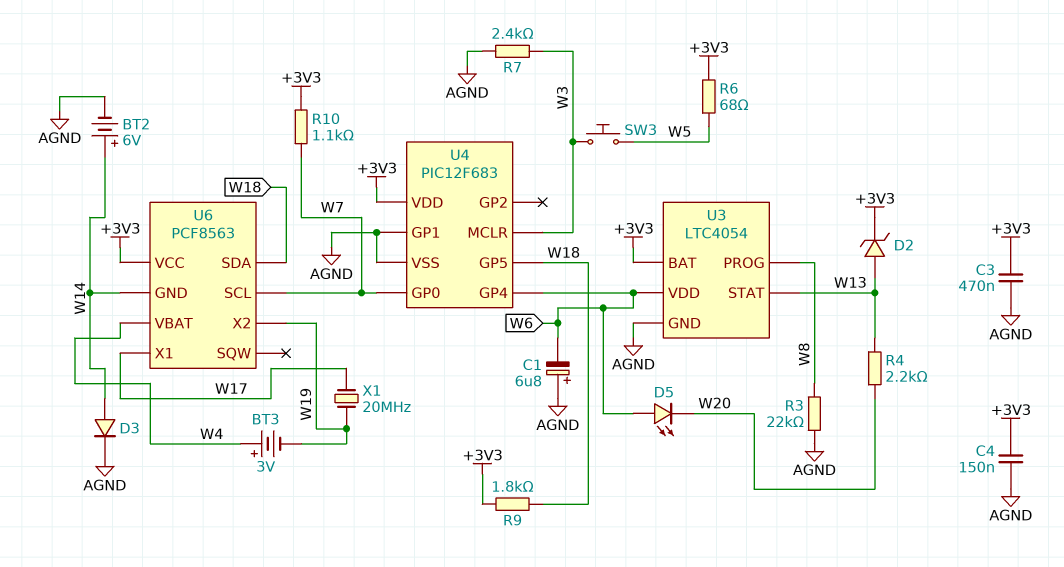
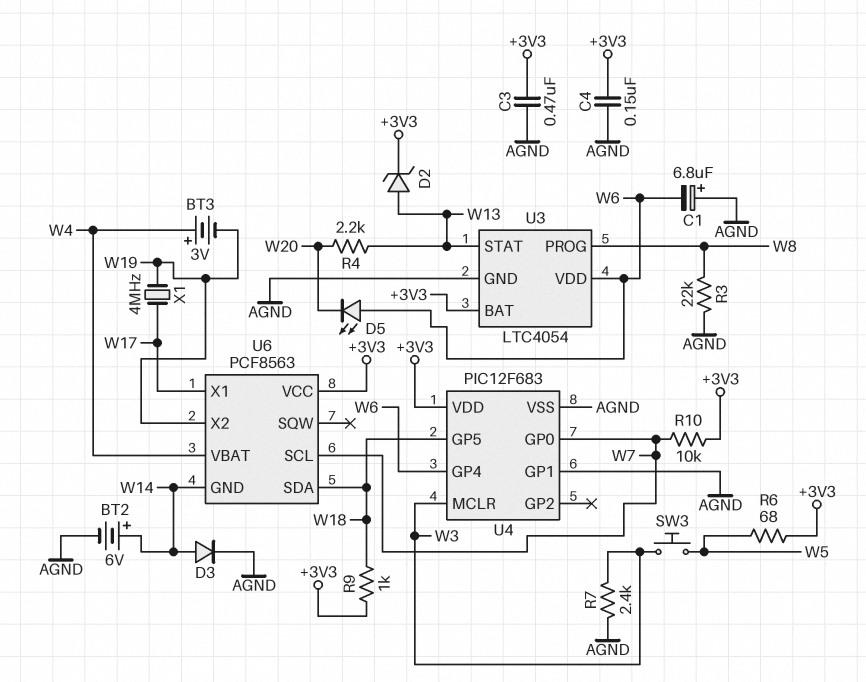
R9: 1.8k (+3V3, W18) -> 1k (+3V3, W18)
R10: 1.1k (+3V3, W7) -> 10k (+3V3, W7)
X1: 20MHz (W17, W19) -> 4MHz (W17, W19)

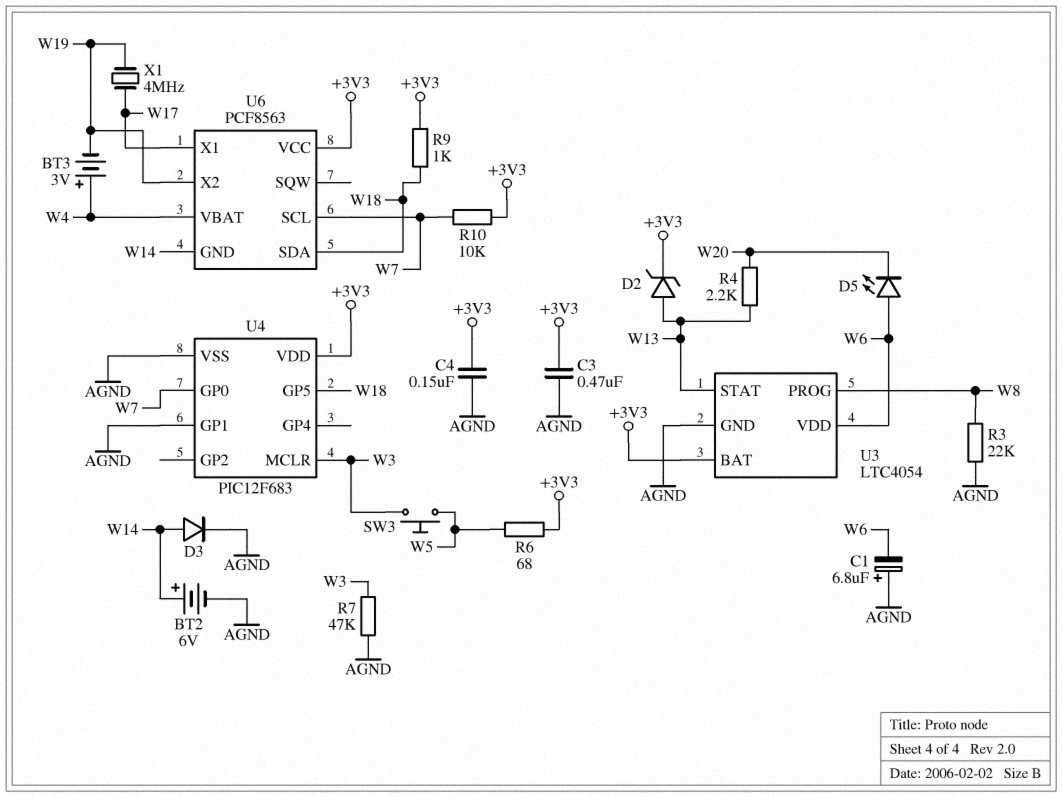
R7: 2.4k (AGND, W3) -> 47k (AGND, W3)
U4 pin GP4: W6 -> none

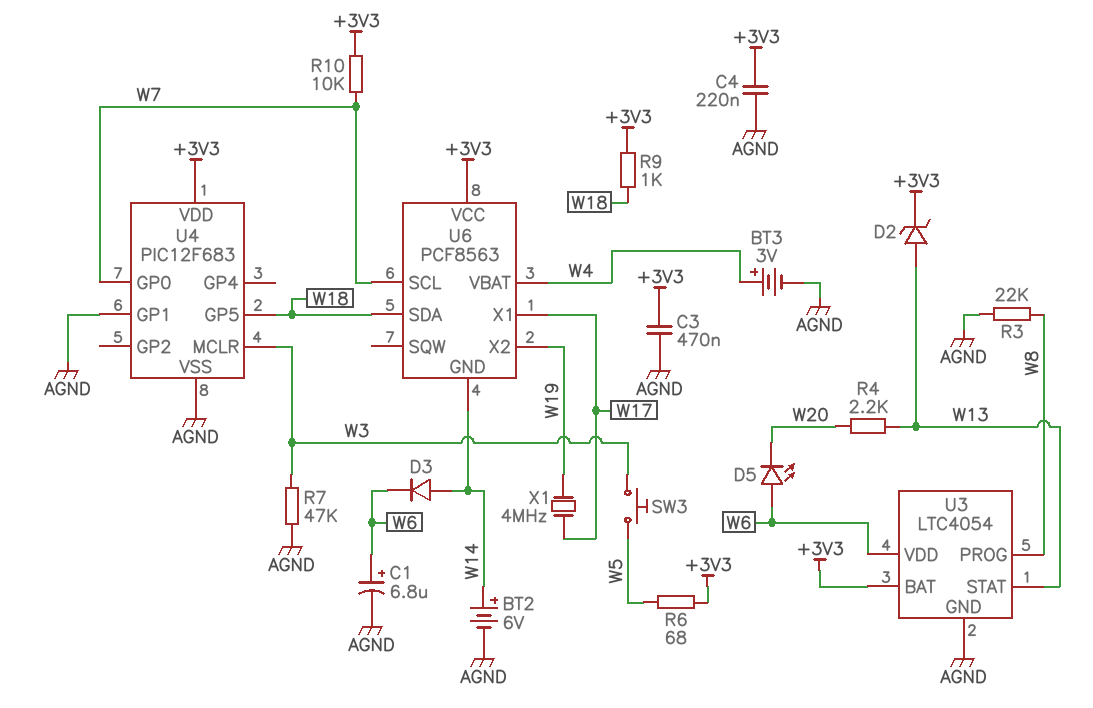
BT3: 3V (plus W4, minus W19) -> 3V (plus W4, minus AGND)
C1: 6.8uF (plus AGND, minus W6) -> 6.8uF (plus W6, minus AGND)
C4: 150nF (+3V3, AGND) -> 220nF (+3V3, AGND)
D3: diode (A W14, K AGND) -> diode (A W14, K W6)

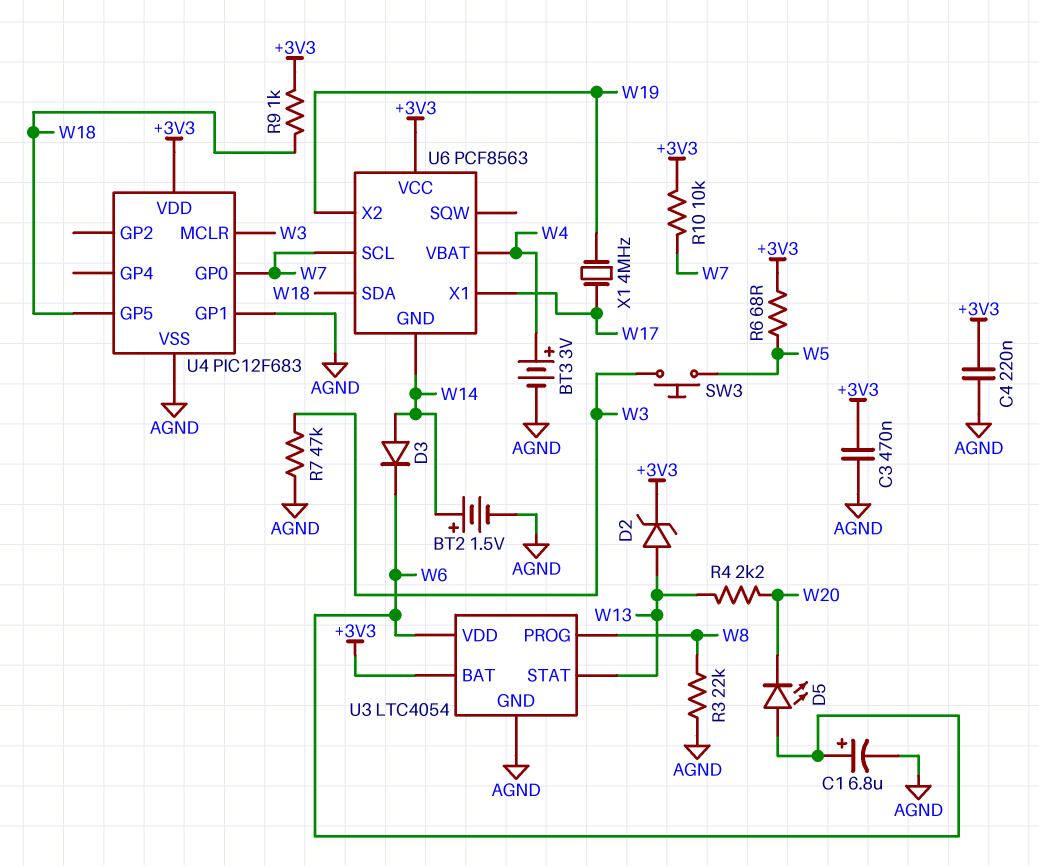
BT2: 6V (plus W14, minus AGND) -> 1.5V (plus W14, minus AGND)

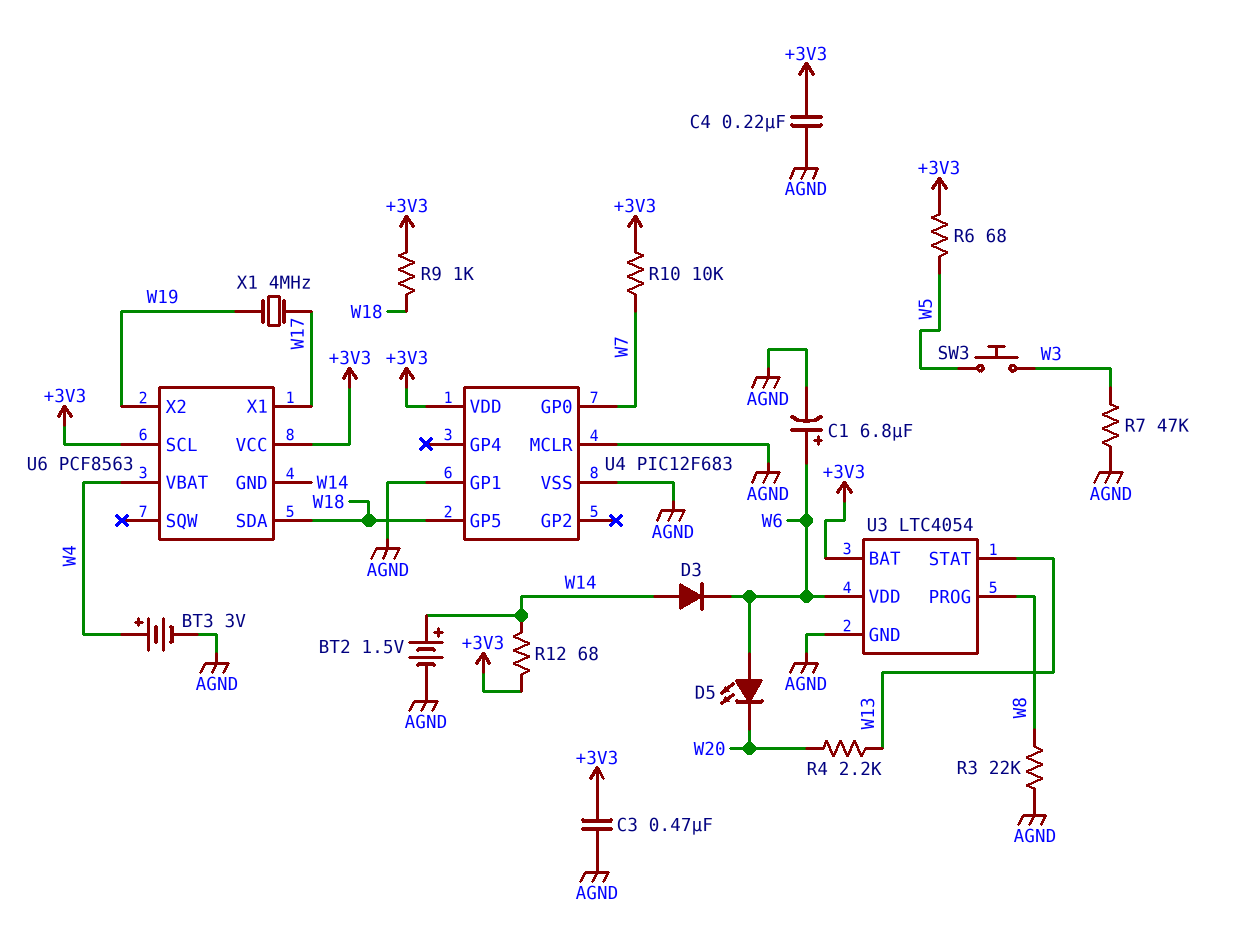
D2: zener (A W13, K +3V3) -> none
R12: none -> 68 (+3V3, W14)
U4 pin MCLR: W3 -> AGND
U6 pin SCL: W7 -> +3V3

